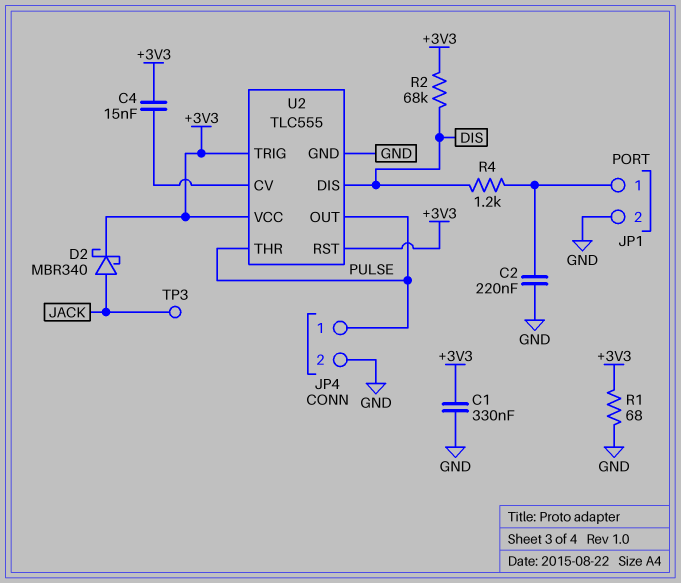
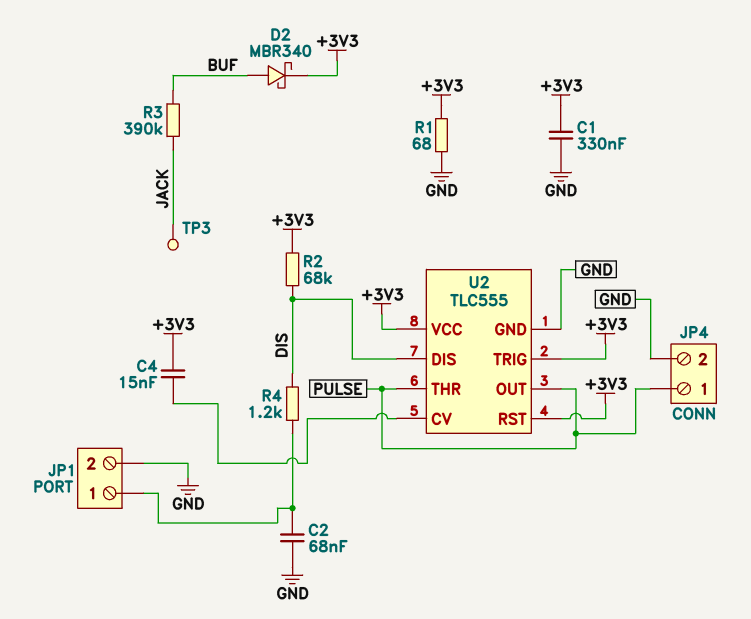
C2: 220nF (GND, JP1/1) -> 68nF (GND, JP1/1)
D2: schottky MBR340 (A JACK, K +3V3) -> schottky MBR340 (A BUF, K +3V3)
R3: none -> 390k (BUF, JACK)

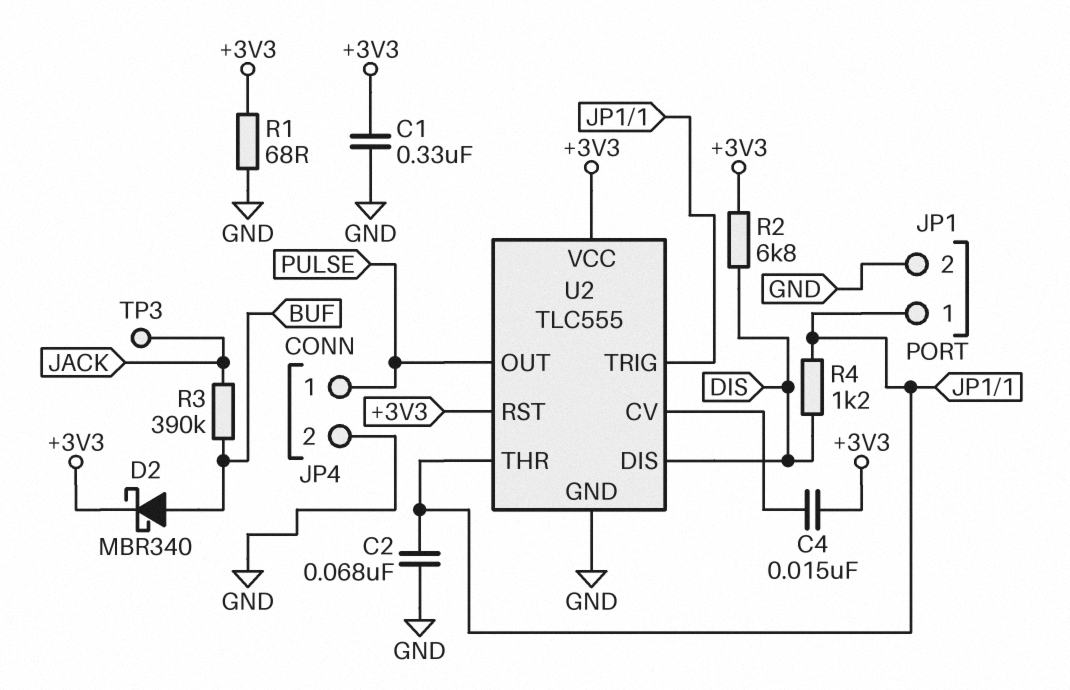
R2: 68k (+3V3, DIS) -> 6.8k (+3V3, DIS)
U2 pin THR: PULSE -> JP1/1
U2 pin TRIG: +3V3 -> JP1/1

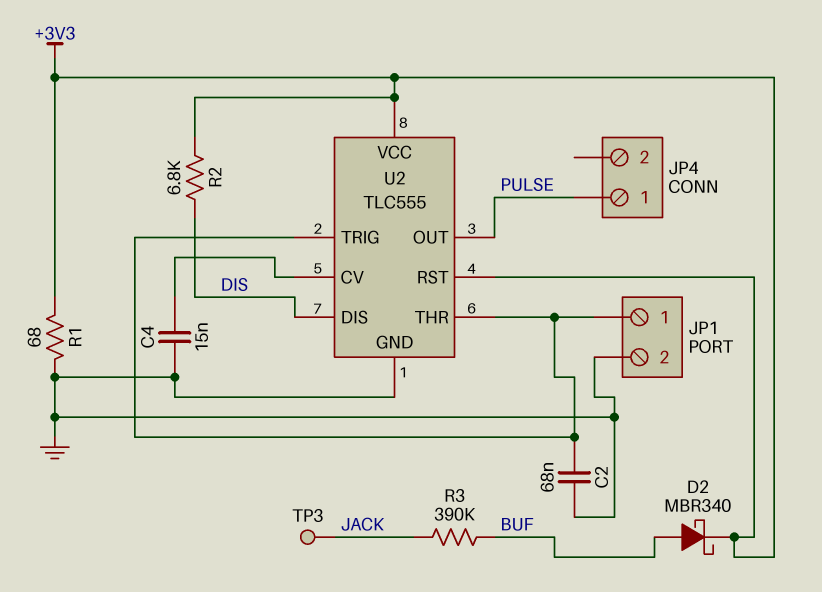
C1: 330nF (+3V3, GND) -> none
C4: 15nF (+3V3, U2/CV) -> 15nF (GND, U2/CV)
JP4 pin 2: GND -> none
R4: 1.2k (DIS, JP1/1) -> none

